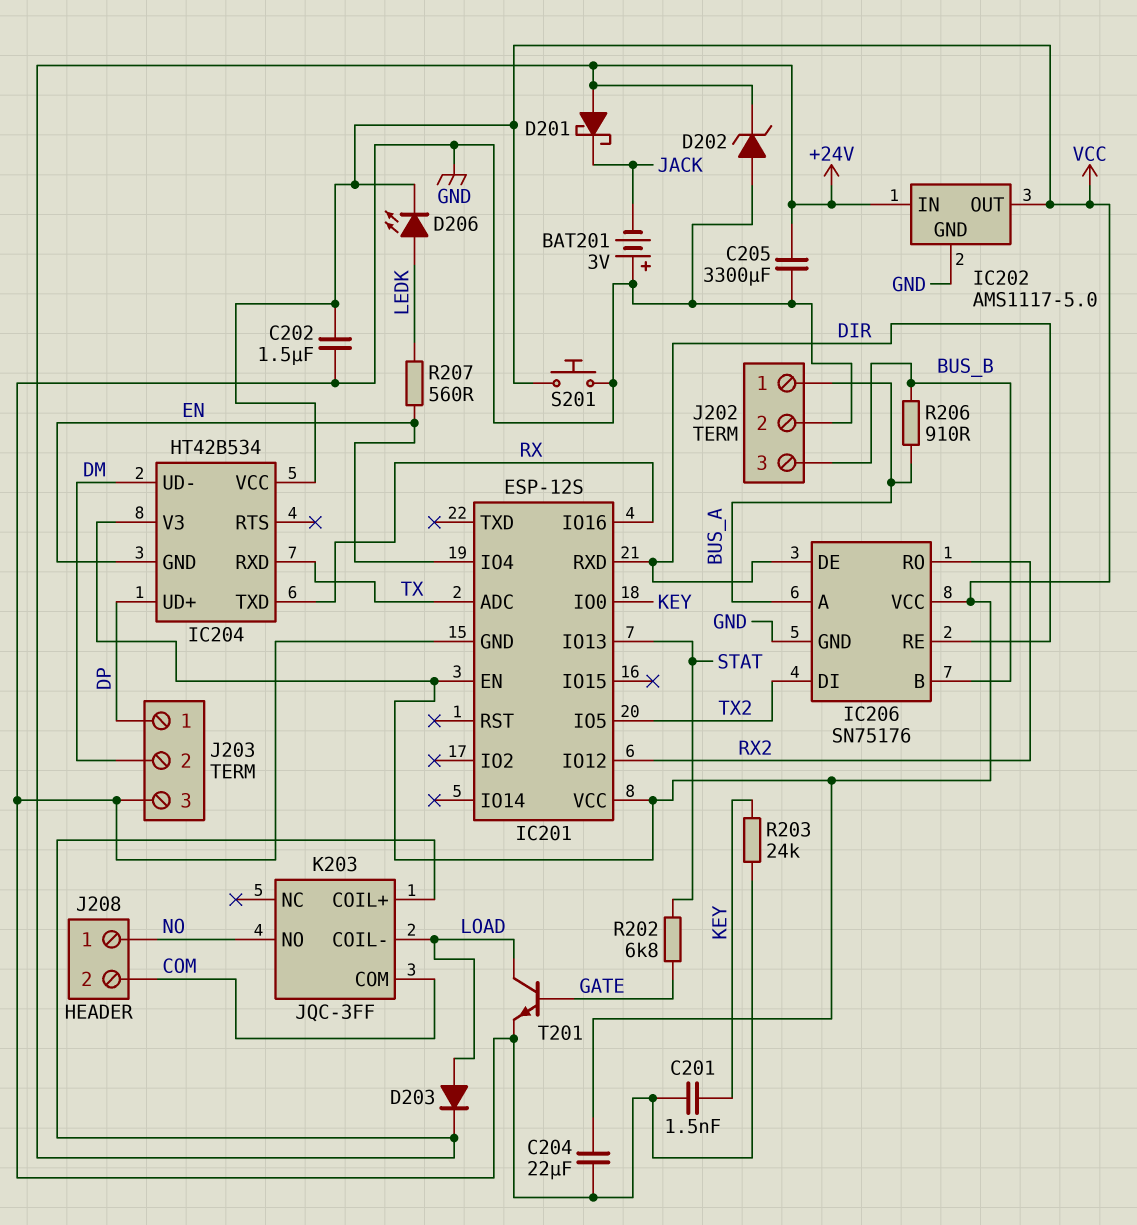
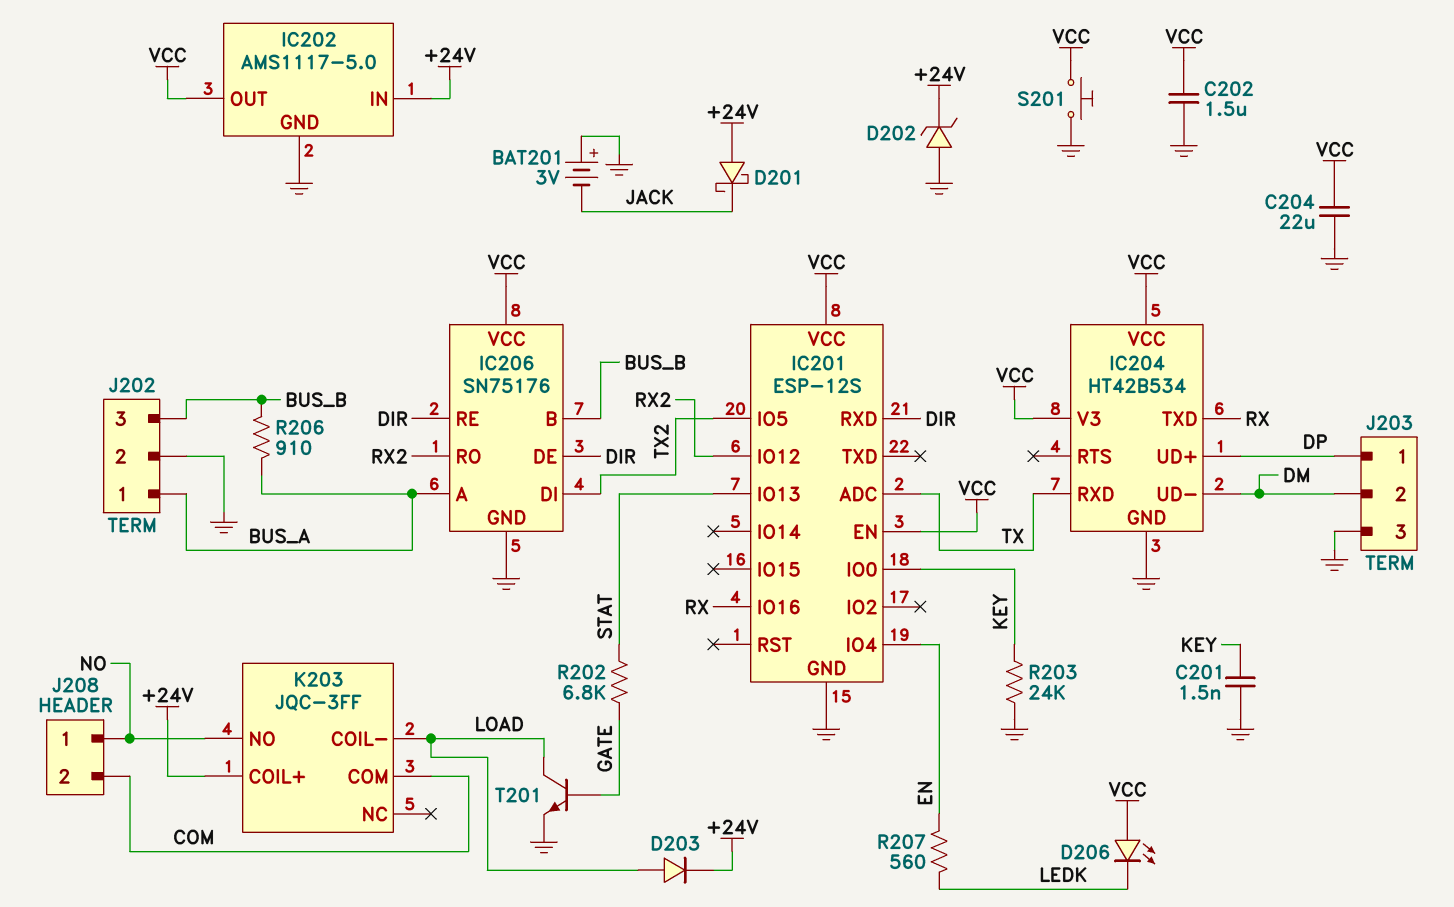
C205: 3300uF (+24V, GND) -> none
D206: LED (A LEDK, K VCC) -> LED (A VCC, K LEDK)
IC204 pin GND: EN -> GND

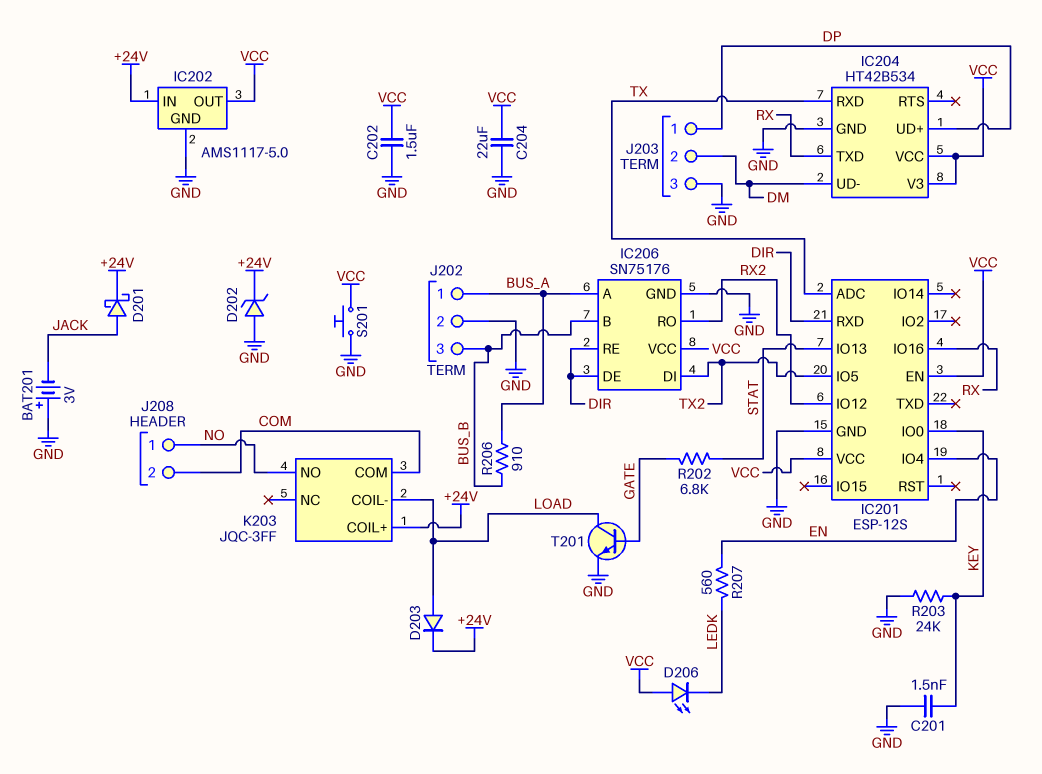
D201: schottky (A +24V, K JACK) -> schottky (A JACK, K +24V)

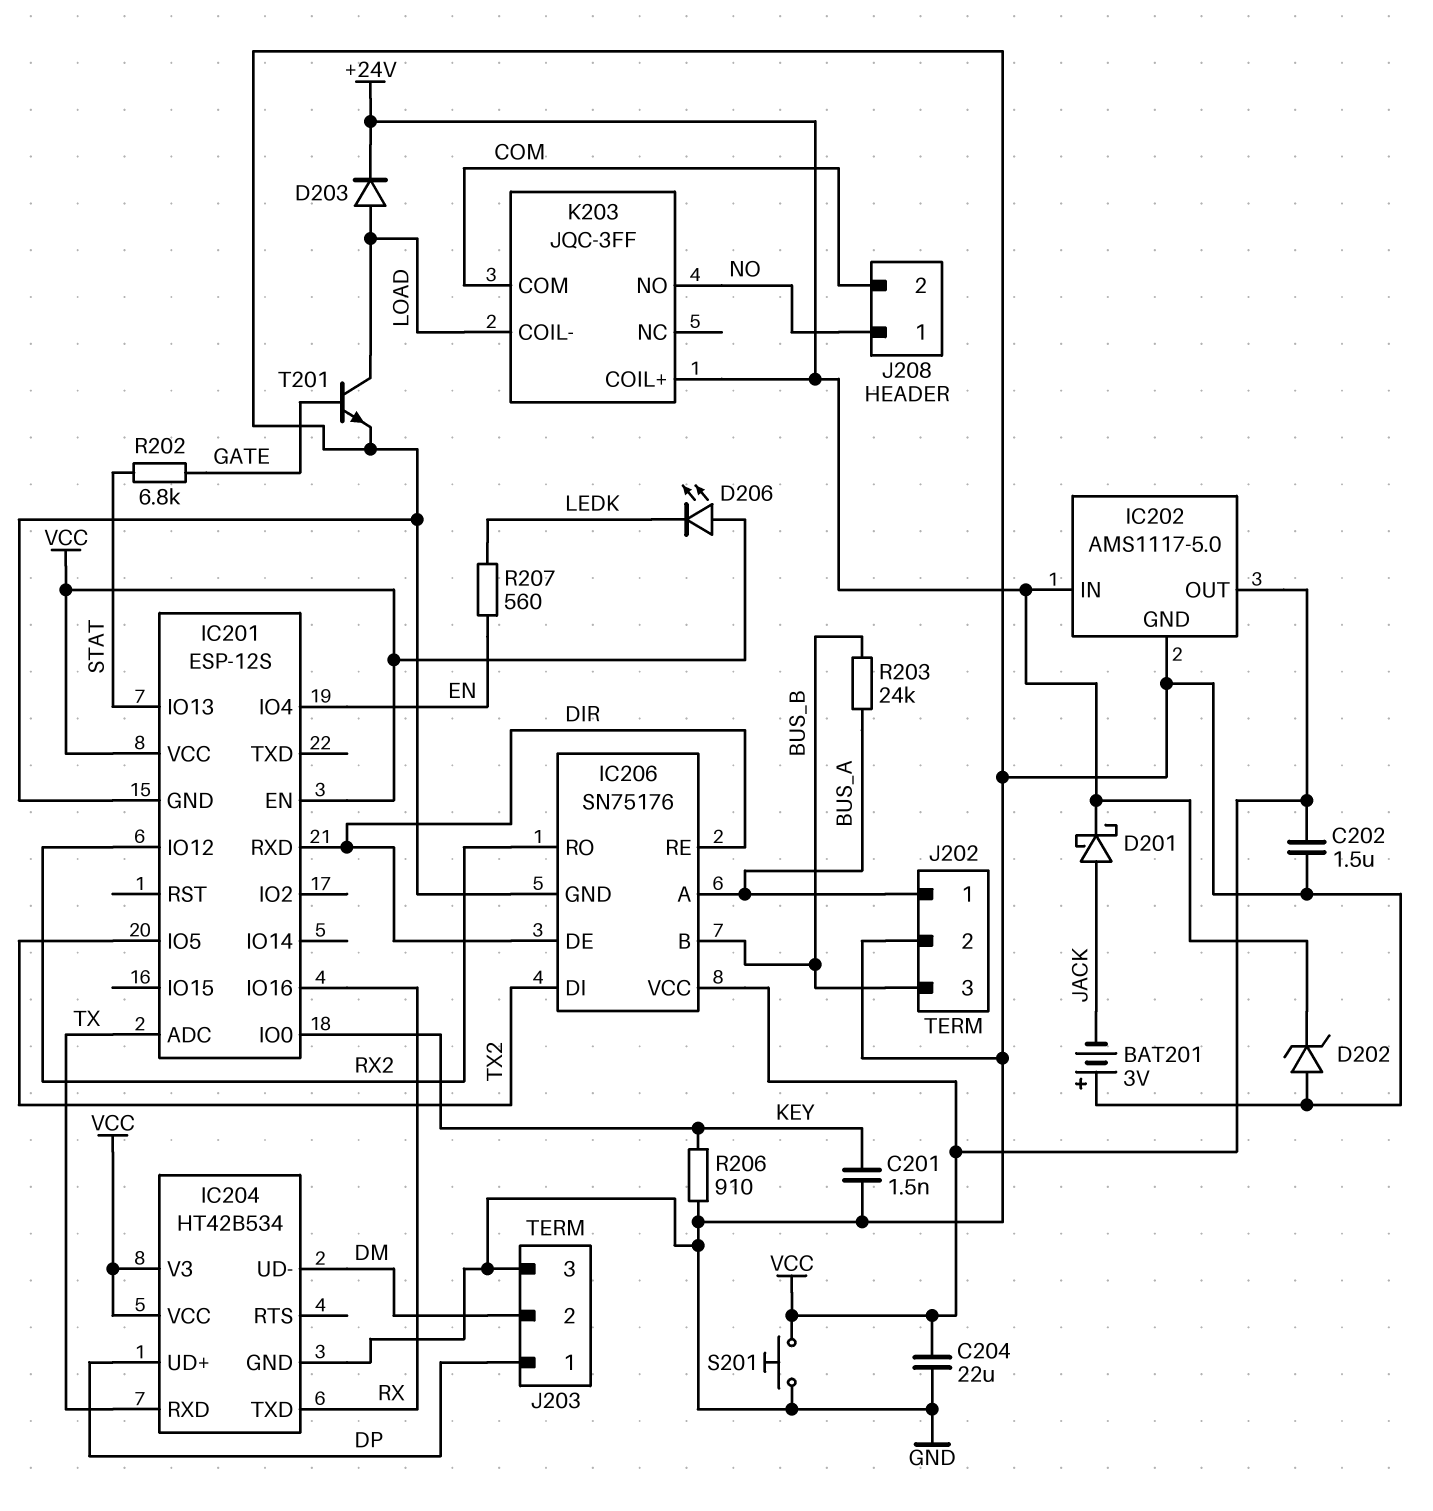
R203: 24k (GND, KEY) -> 24k (BUS_A, BUS_B)
R206: 910 (BUS_A, BUS_B) -> 910 (GND, KEY)

